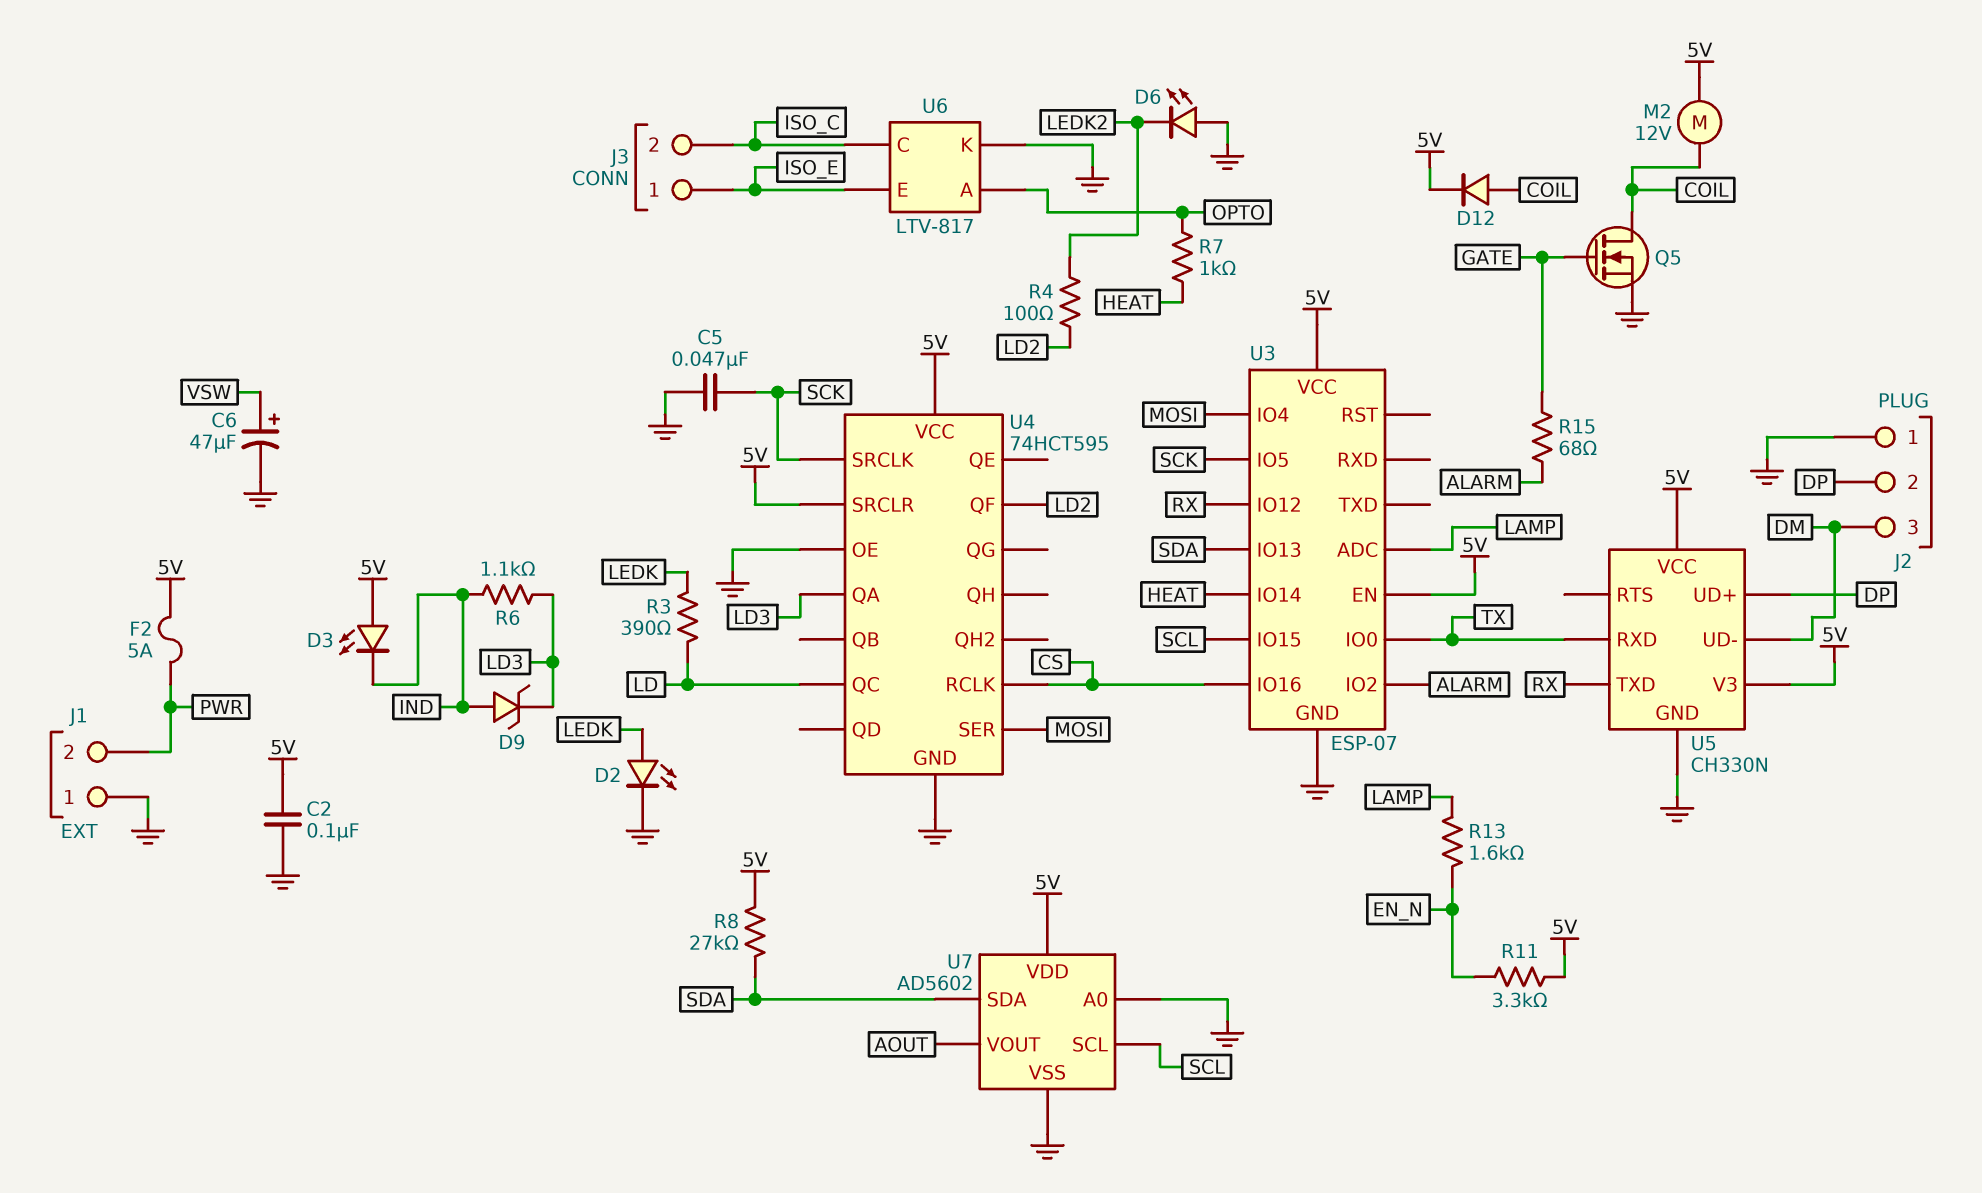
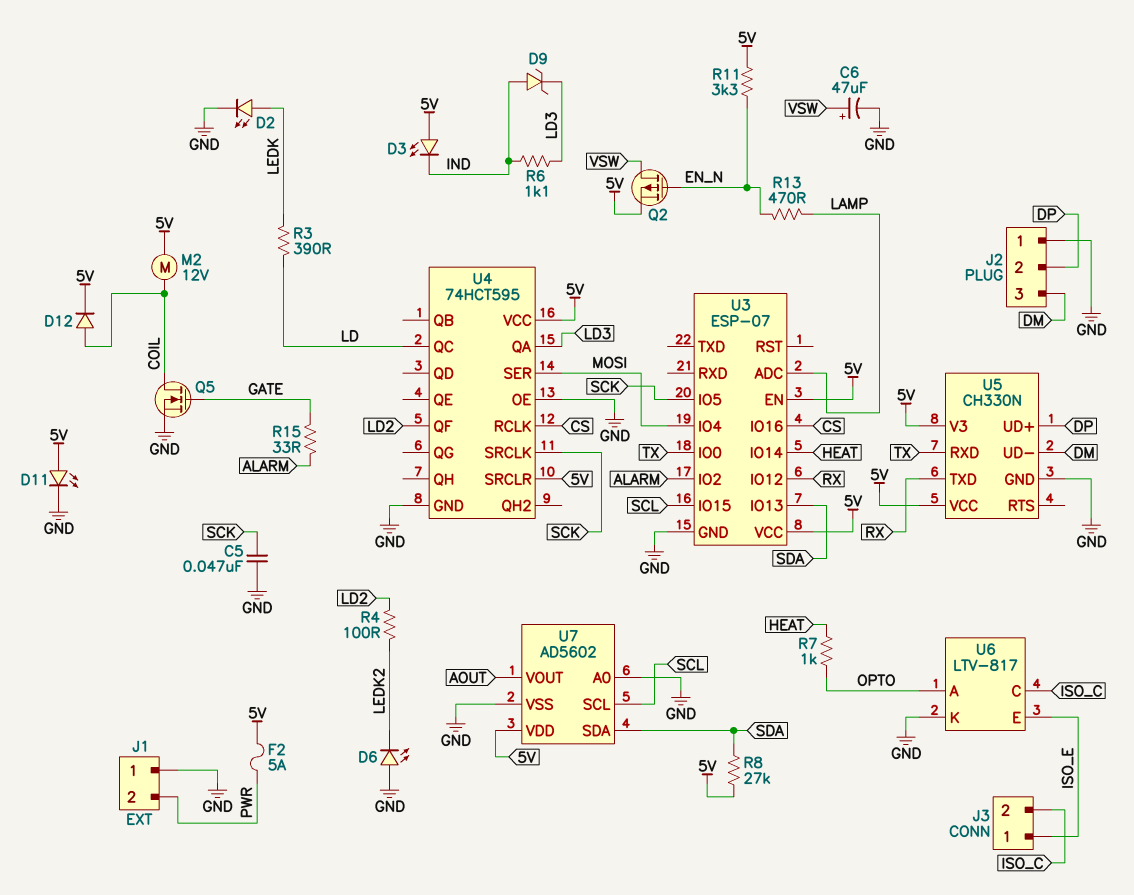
C2: 100nF (5V, GND) -> none
D11: none -> LED (A 5V, K GND)
Q2: none -> PMOS (G EN_N, D VSW, S 5V)
R13: 1.6k (EN_N, LAMP) -> 470 (EN_N, LAMP)
R15: 68 (ALARM, GATE) -> 33 (ALARM, GATE)

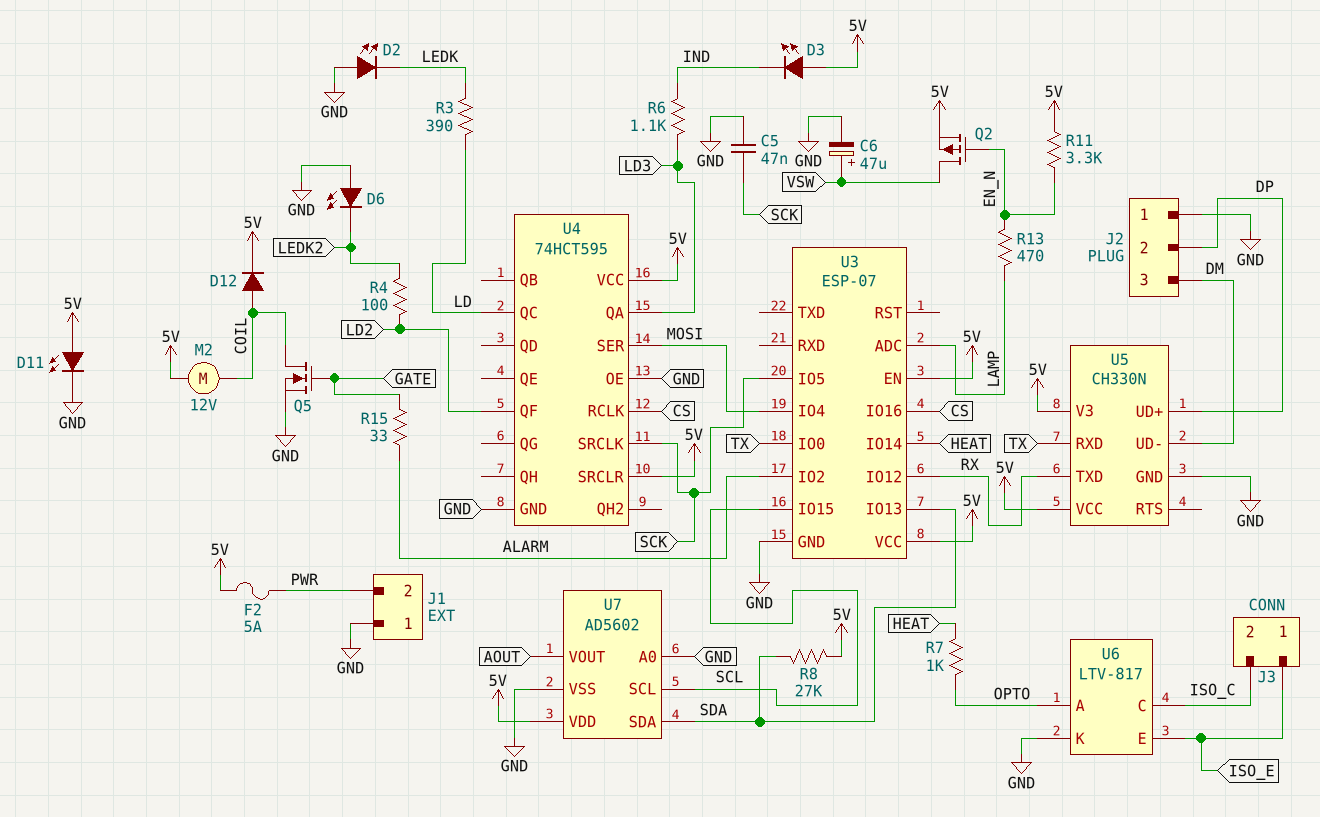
D2: LED (A LEDK, K GND) -> LED (A GND, K LEDK)
D9: zener (A IND, K LD3) -> none

